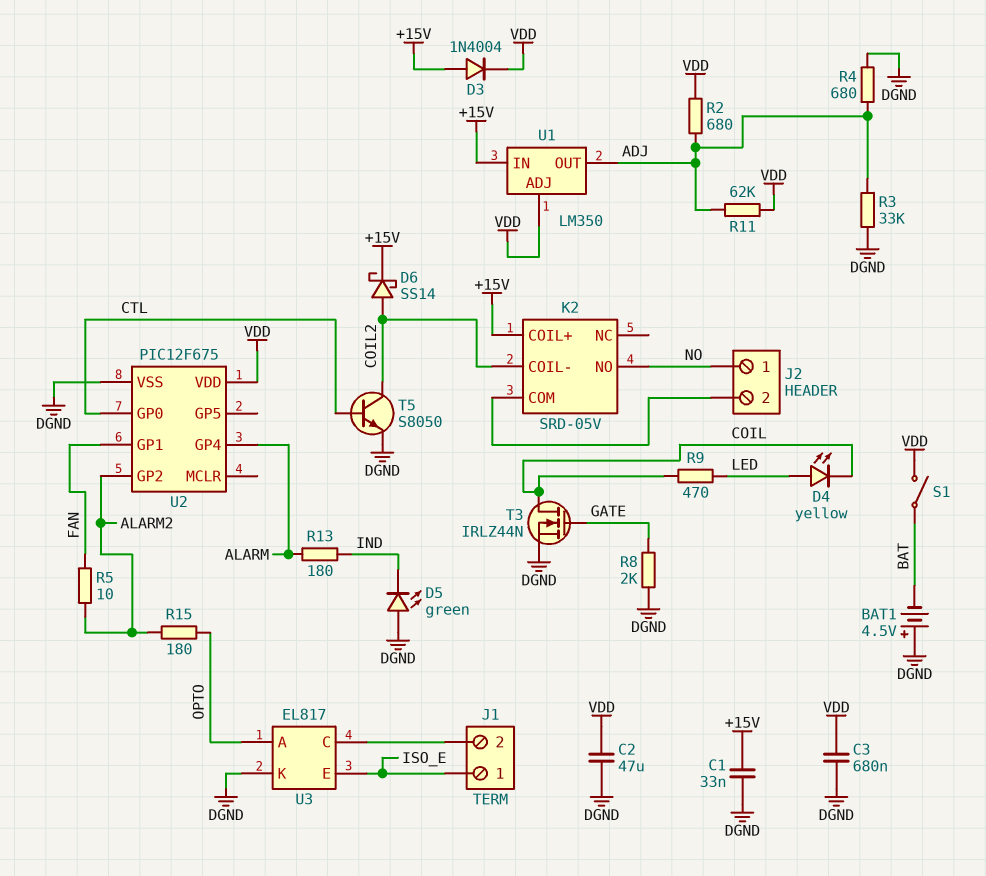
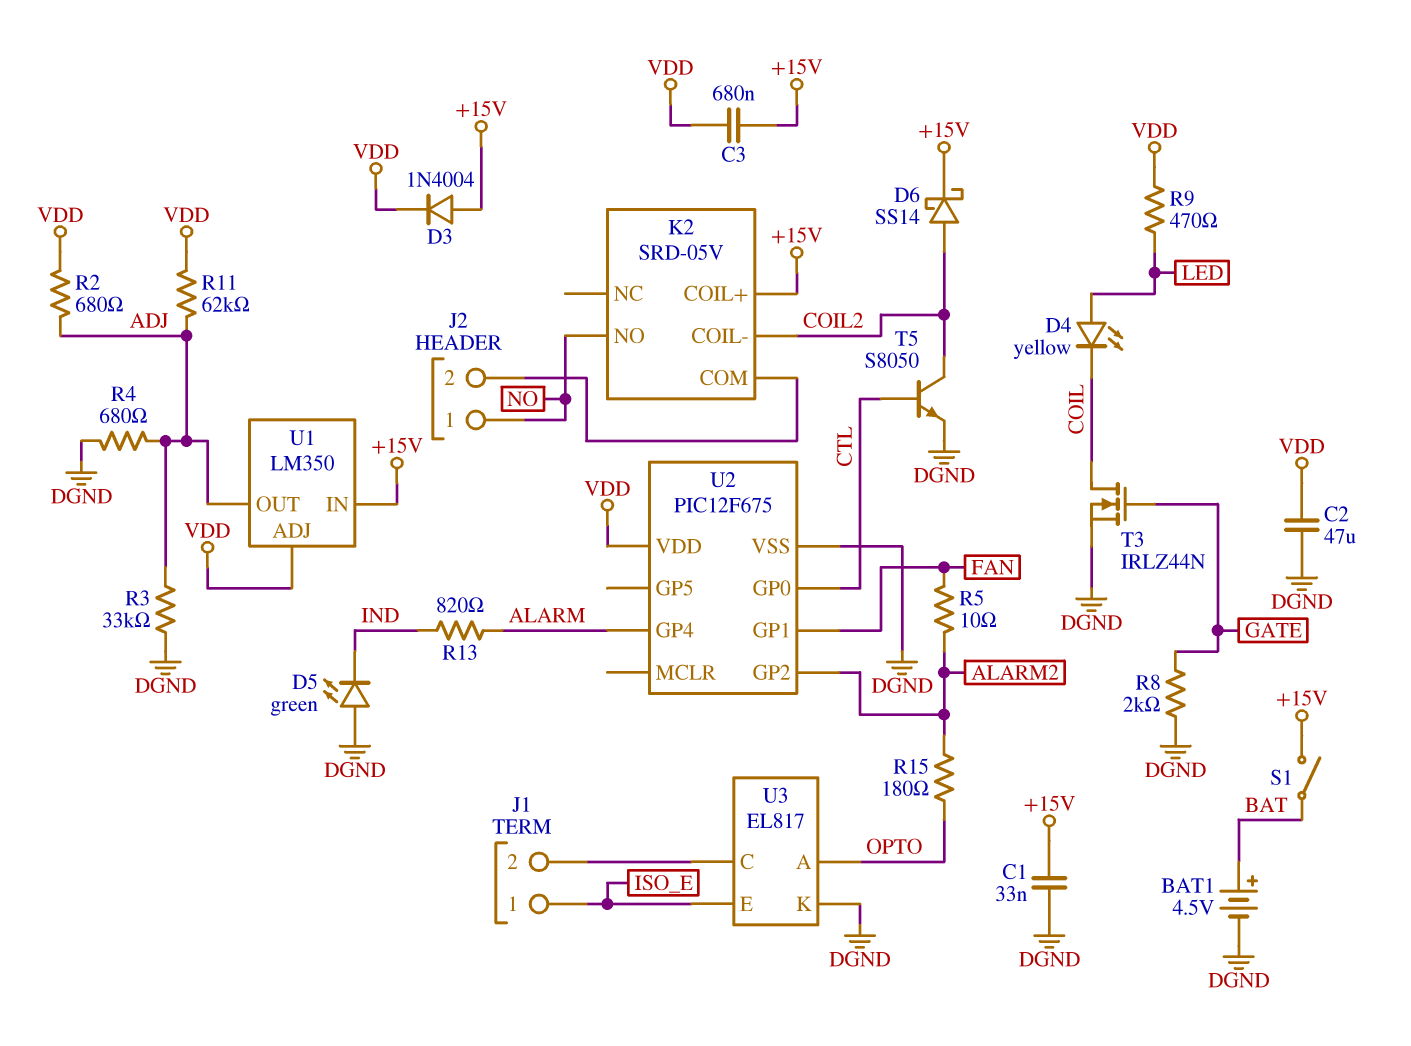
BAT1: 4.5V (plus DGND, minus BAT) -> 4.5V (plus BAT, minus DGND)
C3: 680nF (DGND, VDD) -> 680nF (+15V, VDD)
R9: 470 (COIL, LED) -> 470 (LED, VDD)
R13: 180 (ALARM, IND) -> 820 (ALARM, IND)
S1: switch (BAT, VDD) -> switch (+15V, BAT)

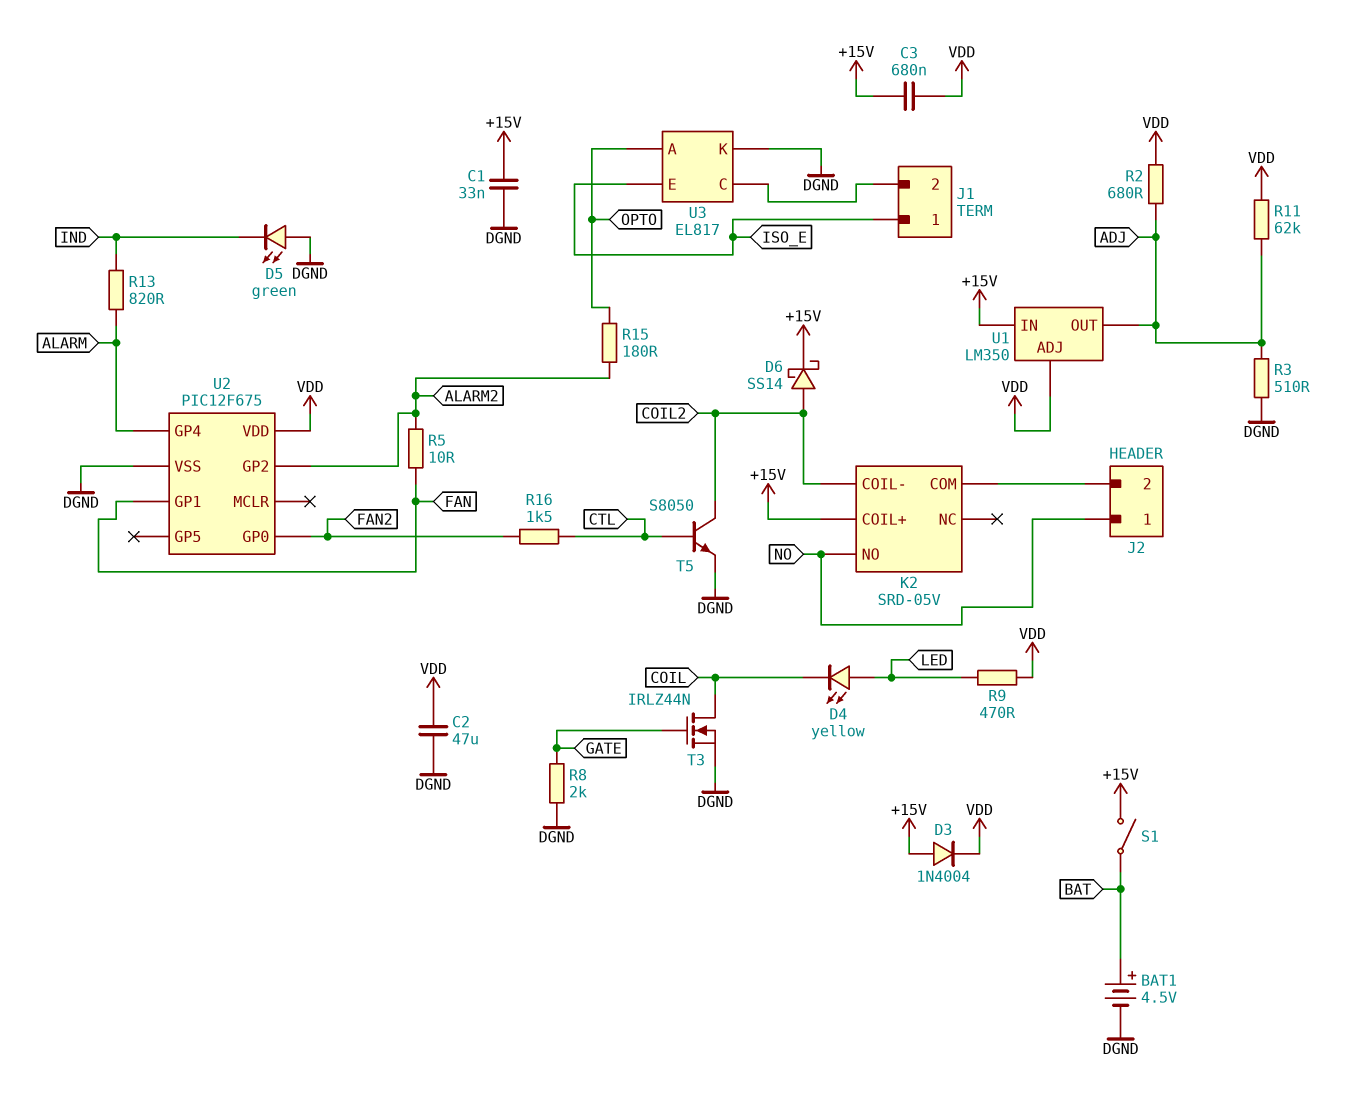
R3: 33k (ADJ, DGND) -> 510 (ADJ, DGND)
R4: 680 (ADJ, DGND) -> none
R16: none -> 1.5k (CTL, FAN2)
U2 pin GP0: CTL -> FAN2

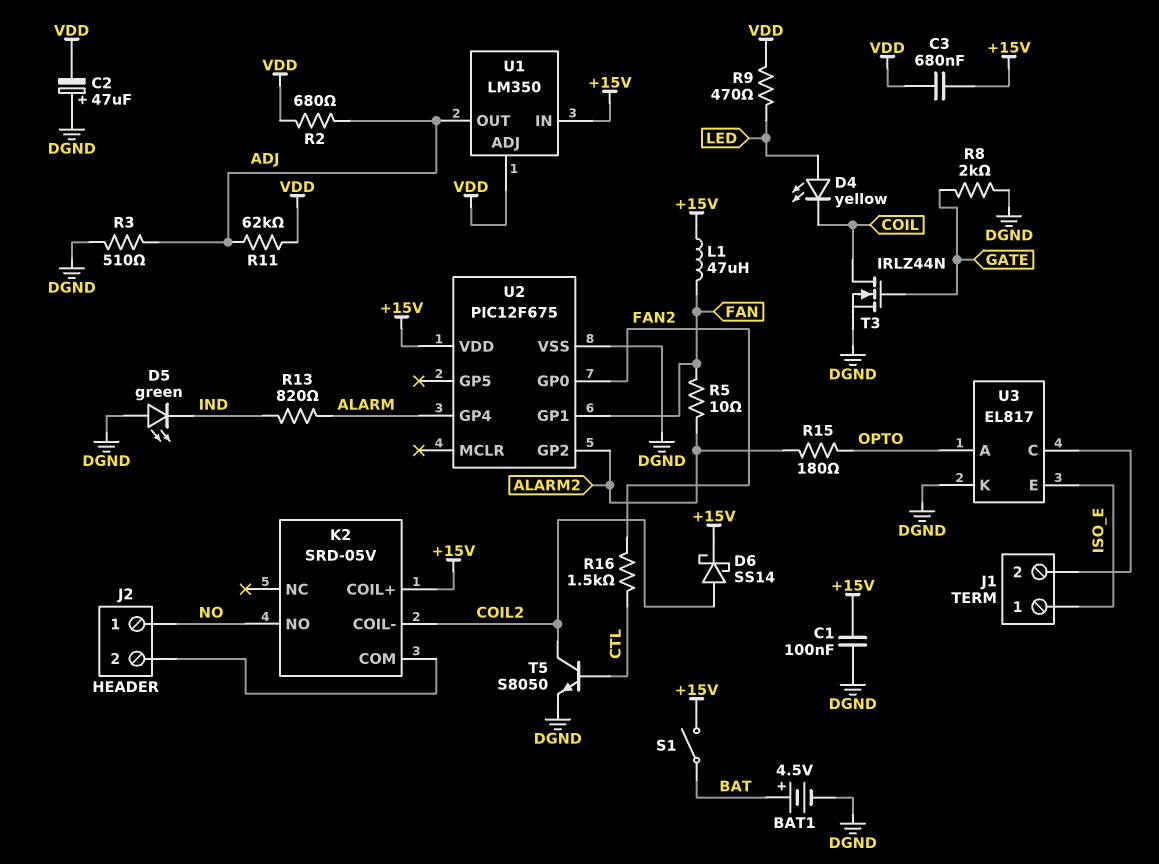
C1: 33nF (+15V, DGND) -> 100nF (+15V, DGND)
C2: 47uF (DGND, VDD) -> 47uF (plus DGND, minus VDD)
D3: diode 1N4004 (A +15V, K VDD) -> none
L1: none -> 47uH (+15V, FAN)
U2 pin VDD: VDD -> +15V

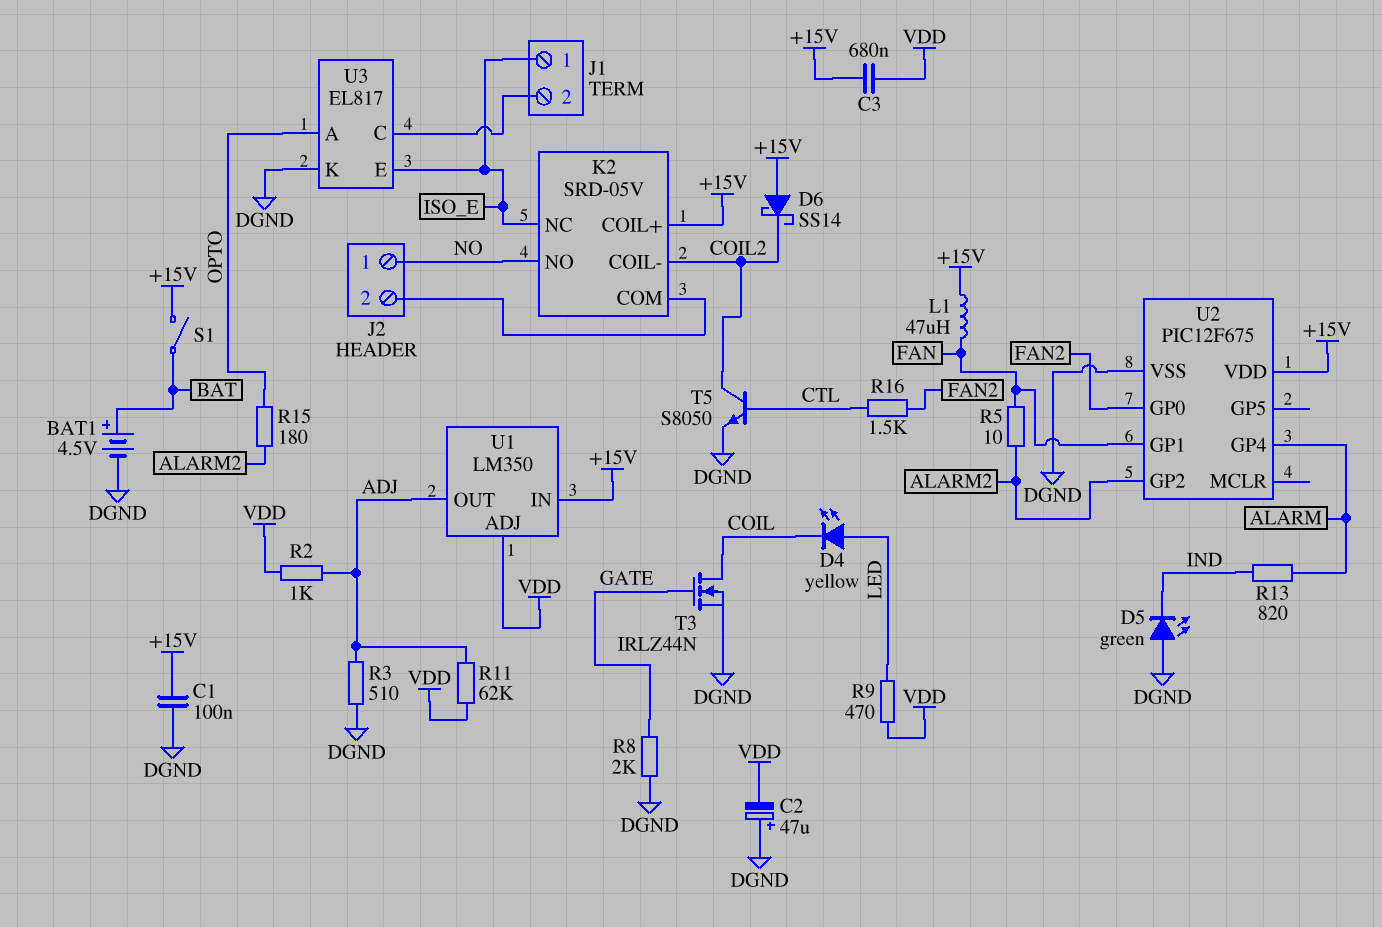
D6: schottky SS14 (A COIL2, K +15V) -> schottky SS14 (A +15V, K COIL2)
K2 pin NC: none -> ISO_E
R2: 680 (ADJ, VDD) -> 1k (ADJ, VDD)

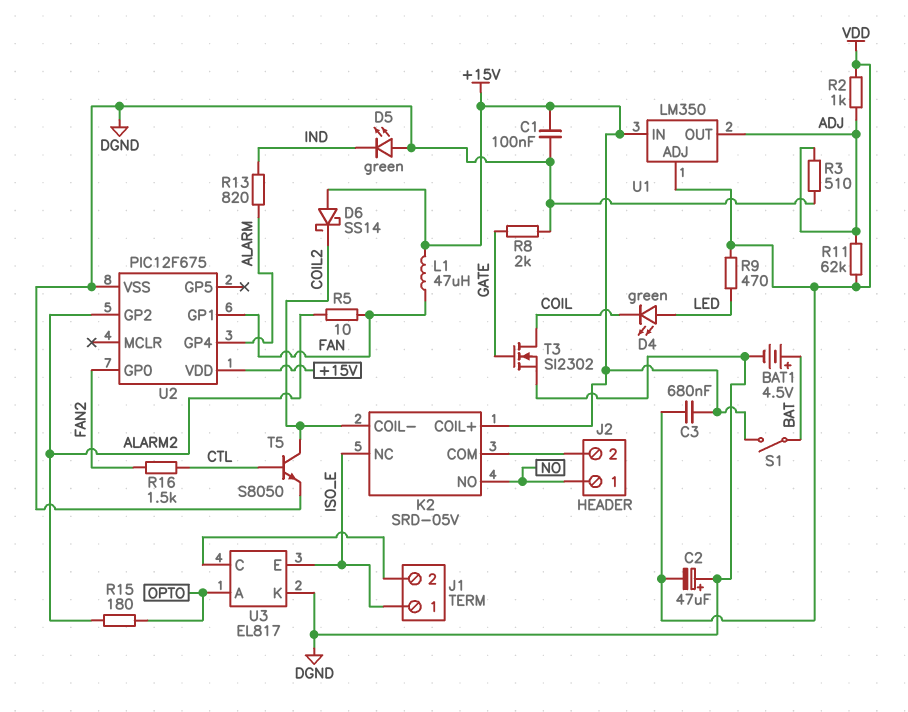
D4: LED yellow (A LED, K COIL) -> LED green (A LED, K COIL)
T3: NMOS IRLZ44N (G GATE, D COIL, S DGND) -> NMOS SI2302 (G GATE, D COIL, S DGND)

